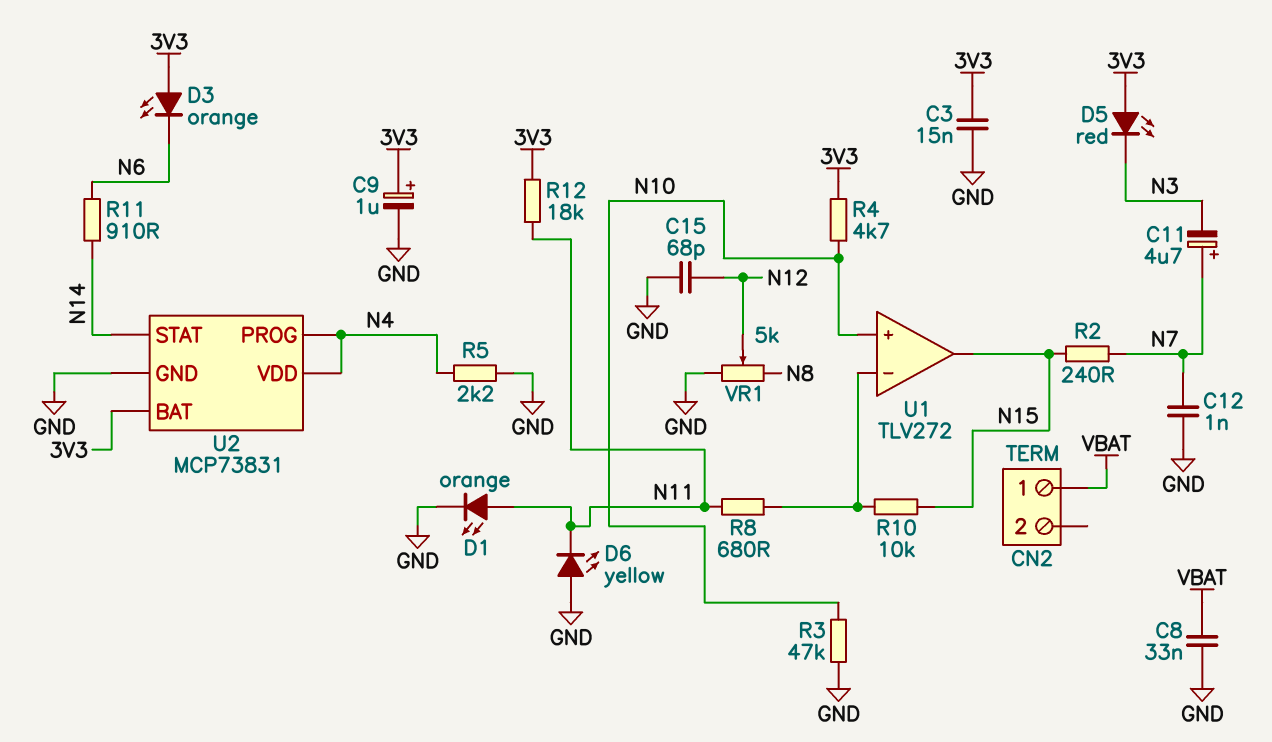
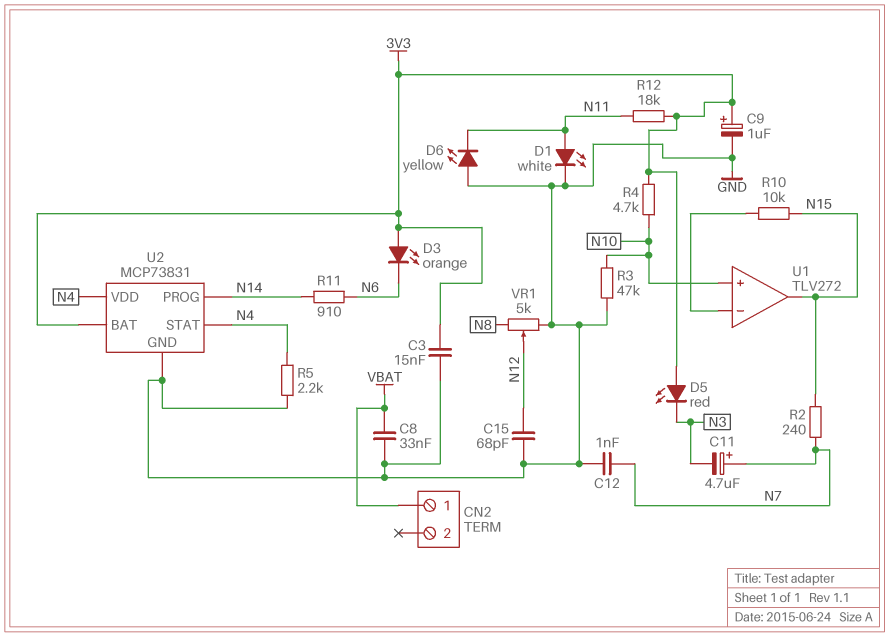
D1: LED orange (A N11, K GND) -> LED white (A N11, K GND)
R8: 680 (N11, U1/in-) -> none
U2 pin PROG: N4 -> N14
U2 pin STAT: N14 -> N4

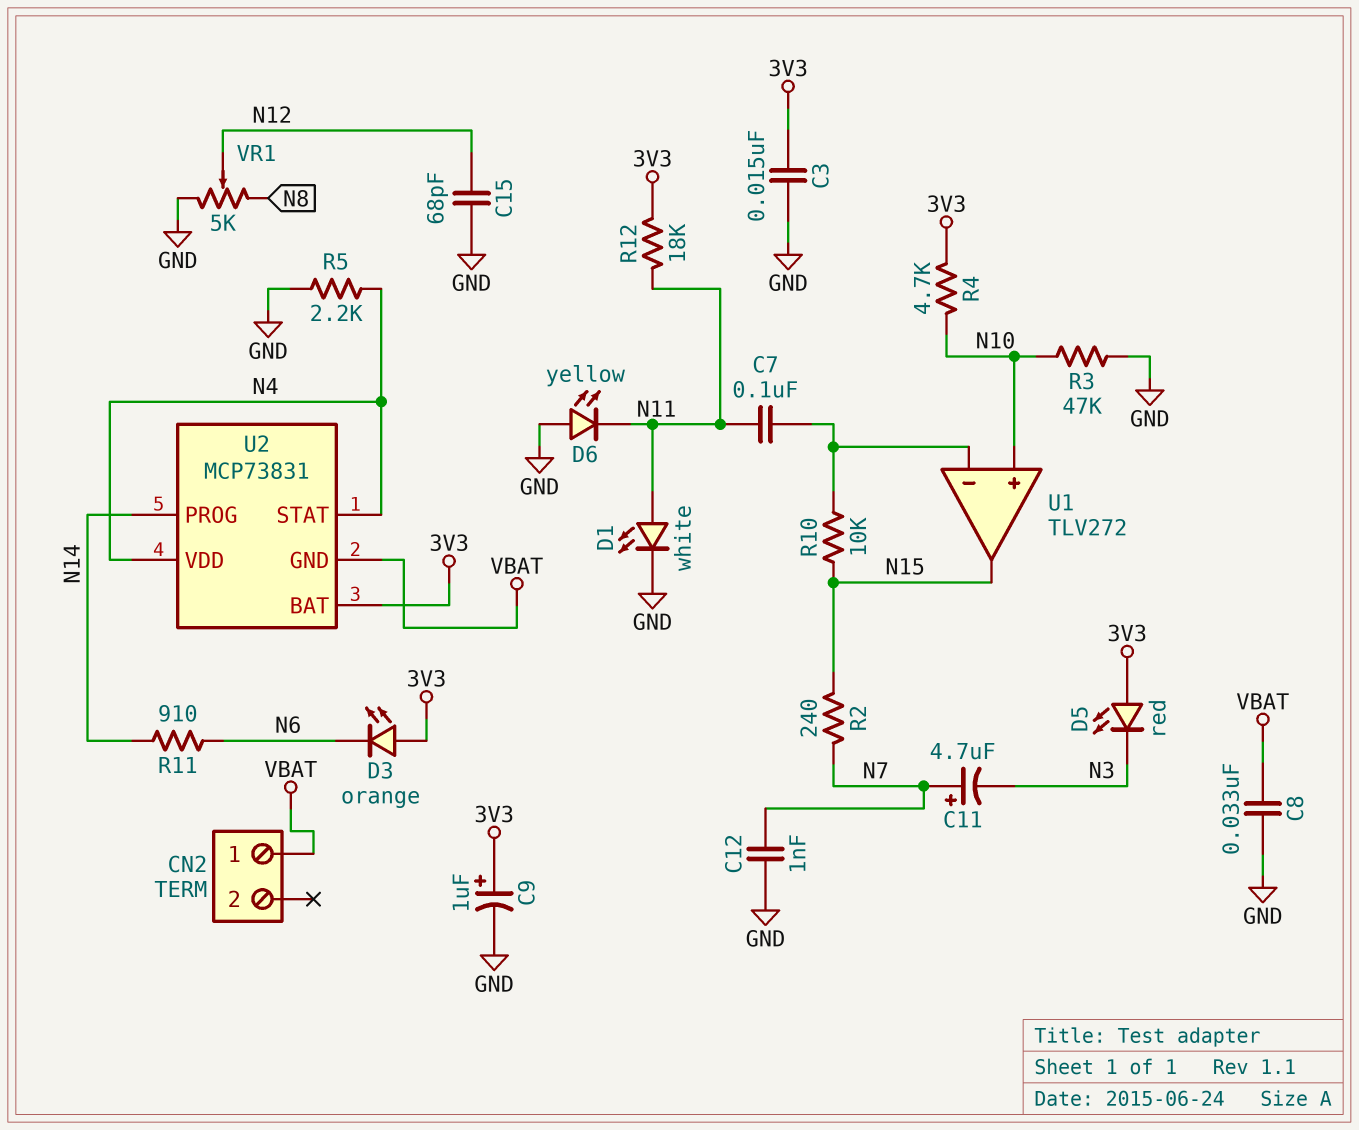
C7: none -> 100nF (N11, U1/in-)
U2 pin GND: GND -> VBAT

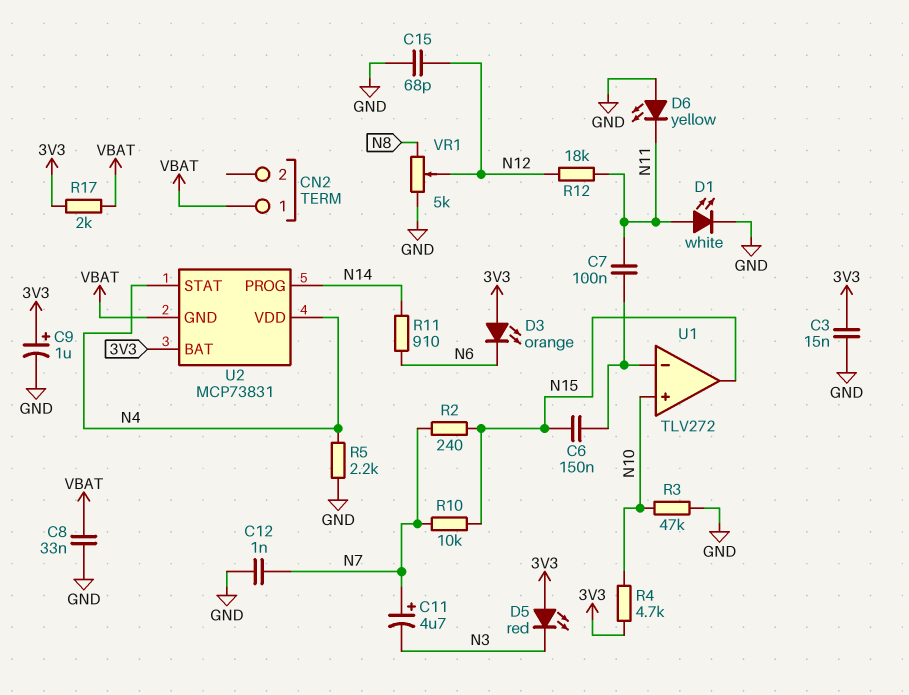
C6: none -> 150nF (N15, U1/in-)
R10: 10k (N15, U1/in-) -> 10k (N7, N15)
R12: 18k (3V3, N11) -> 18k (N11, N12)
R17: none -> 2k (3V3, VBAT)

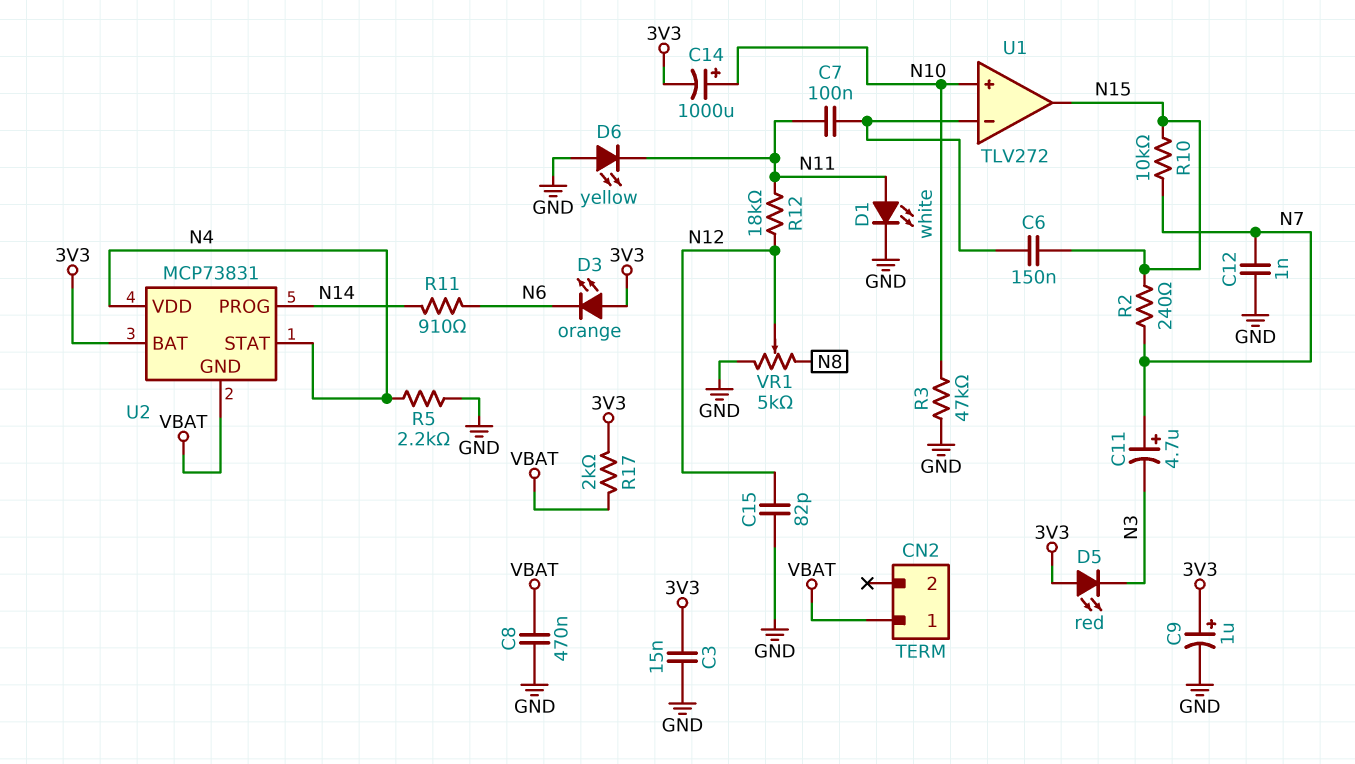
C8: 33nF (GND, VBAT) -> 470nF (GND, VBAT)
C14: none -> 1000uF (plus N10, minus 3V3)
C15: 68pF (GND, N12) -> 82pF (GND, N12)
R4: 4.7k (3V3, N10) -> none

